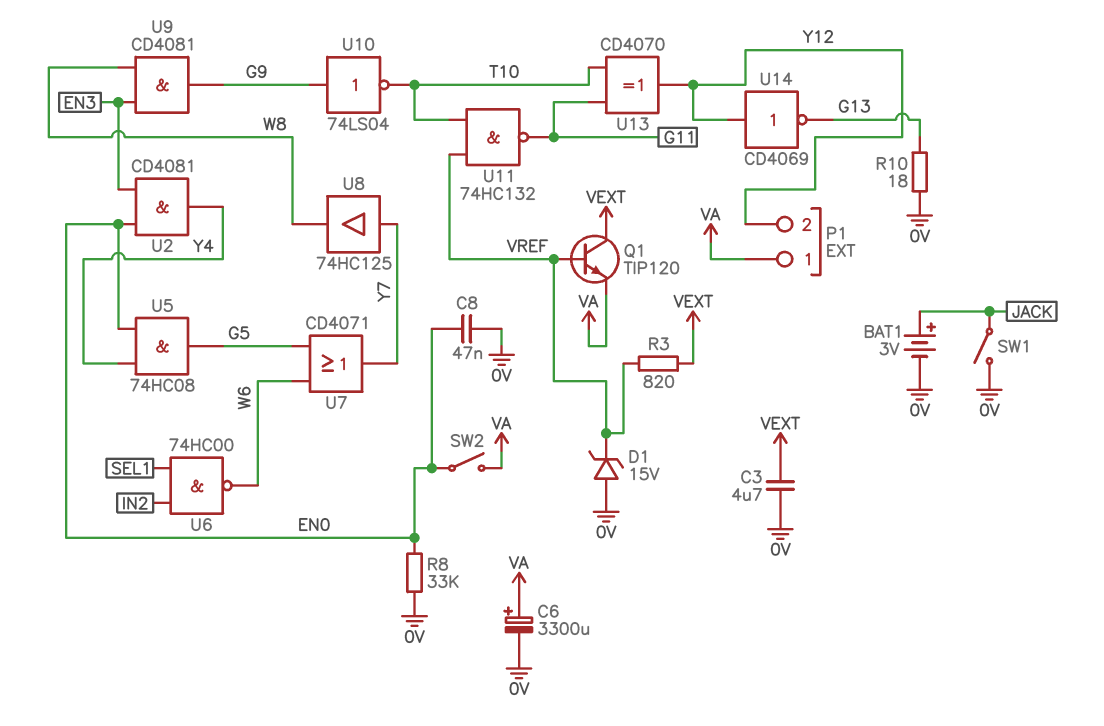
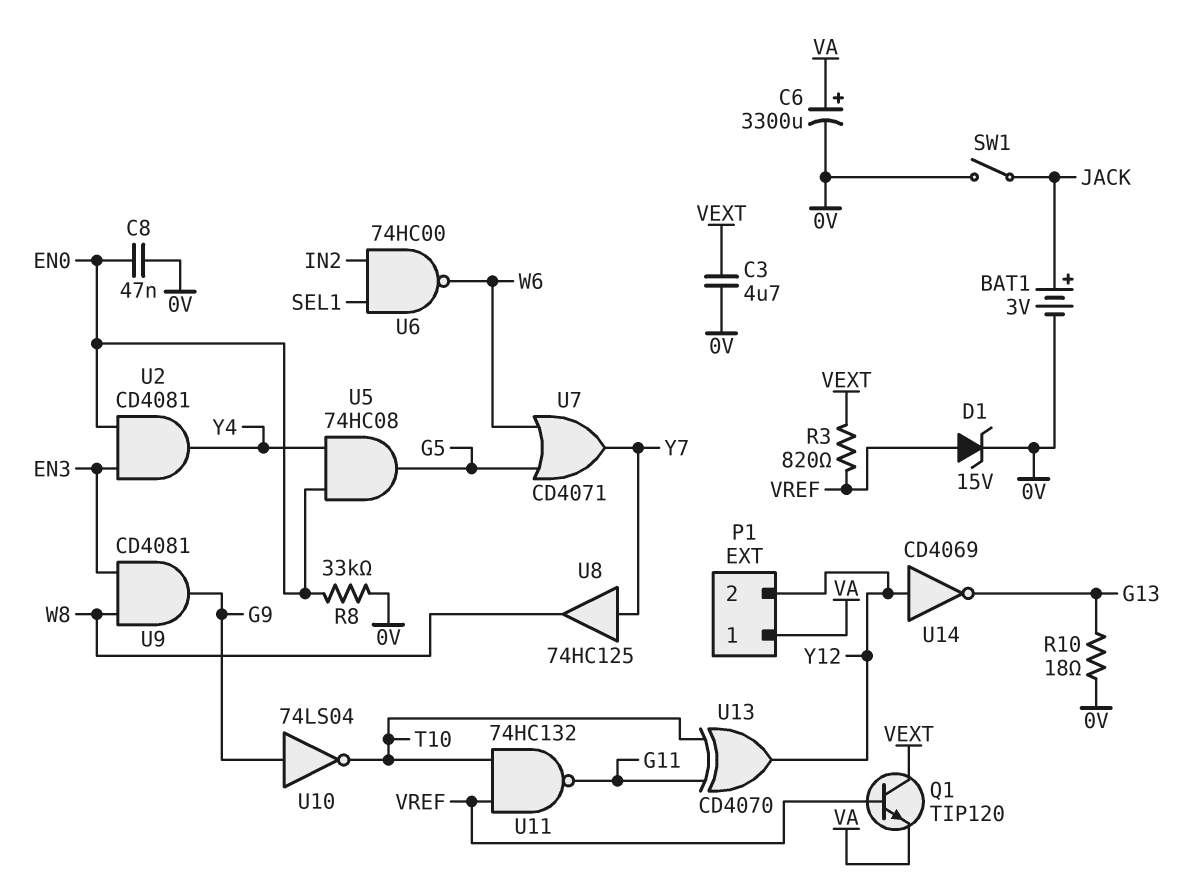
D1: zener 15V (A 0V, K VREF) -> zener 15V (A VREF, K 0V)
SW2: switch (EN0, VA) -> none

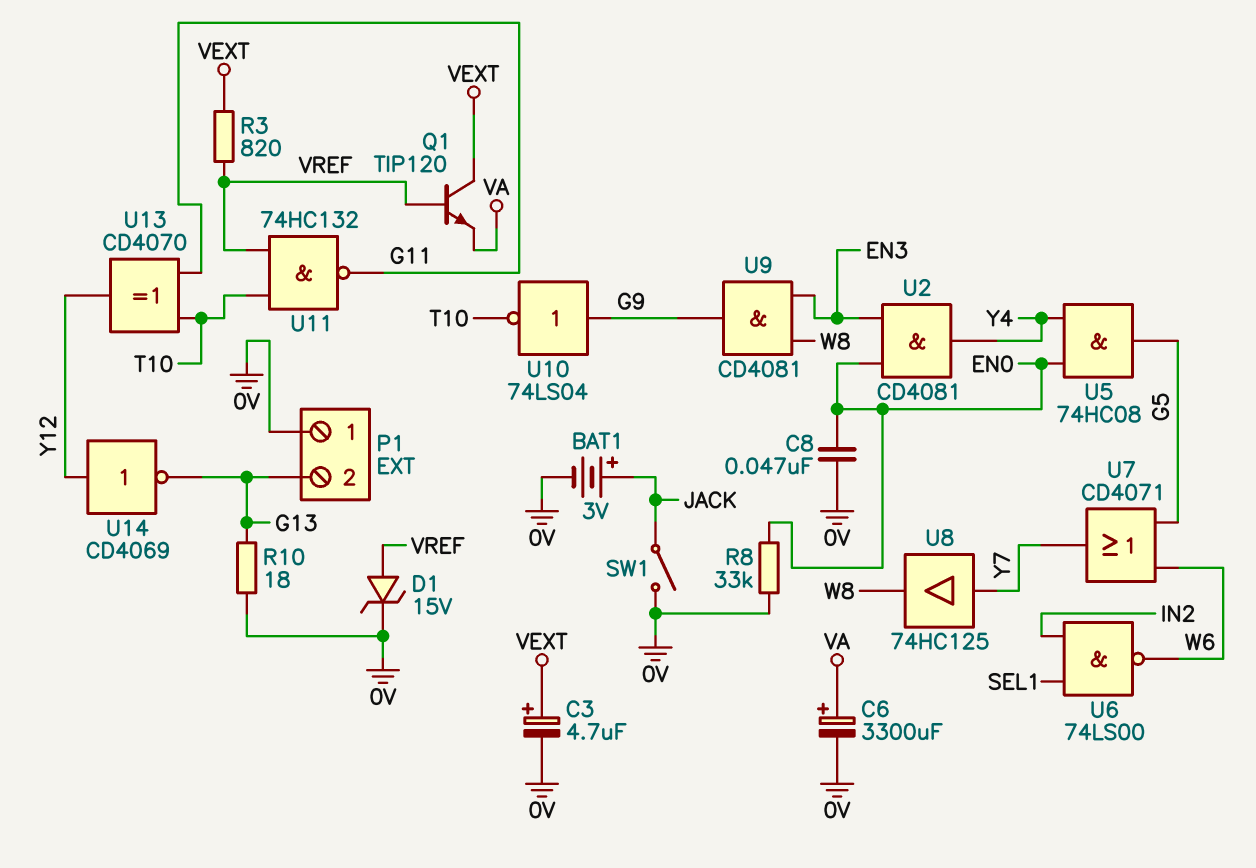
C3: 4.7uF (0V, VEXT) -> 4.7uF (plus VEXT, minus 0V)
P1 pin 1: VA -> 0V
P1 pin 2: Y12 -> G13
U6: NAND 74HC00 (in IN2, in SEL1, out W6) -> NAND 74LS00 (in IN2, in SEL1, out W6)

